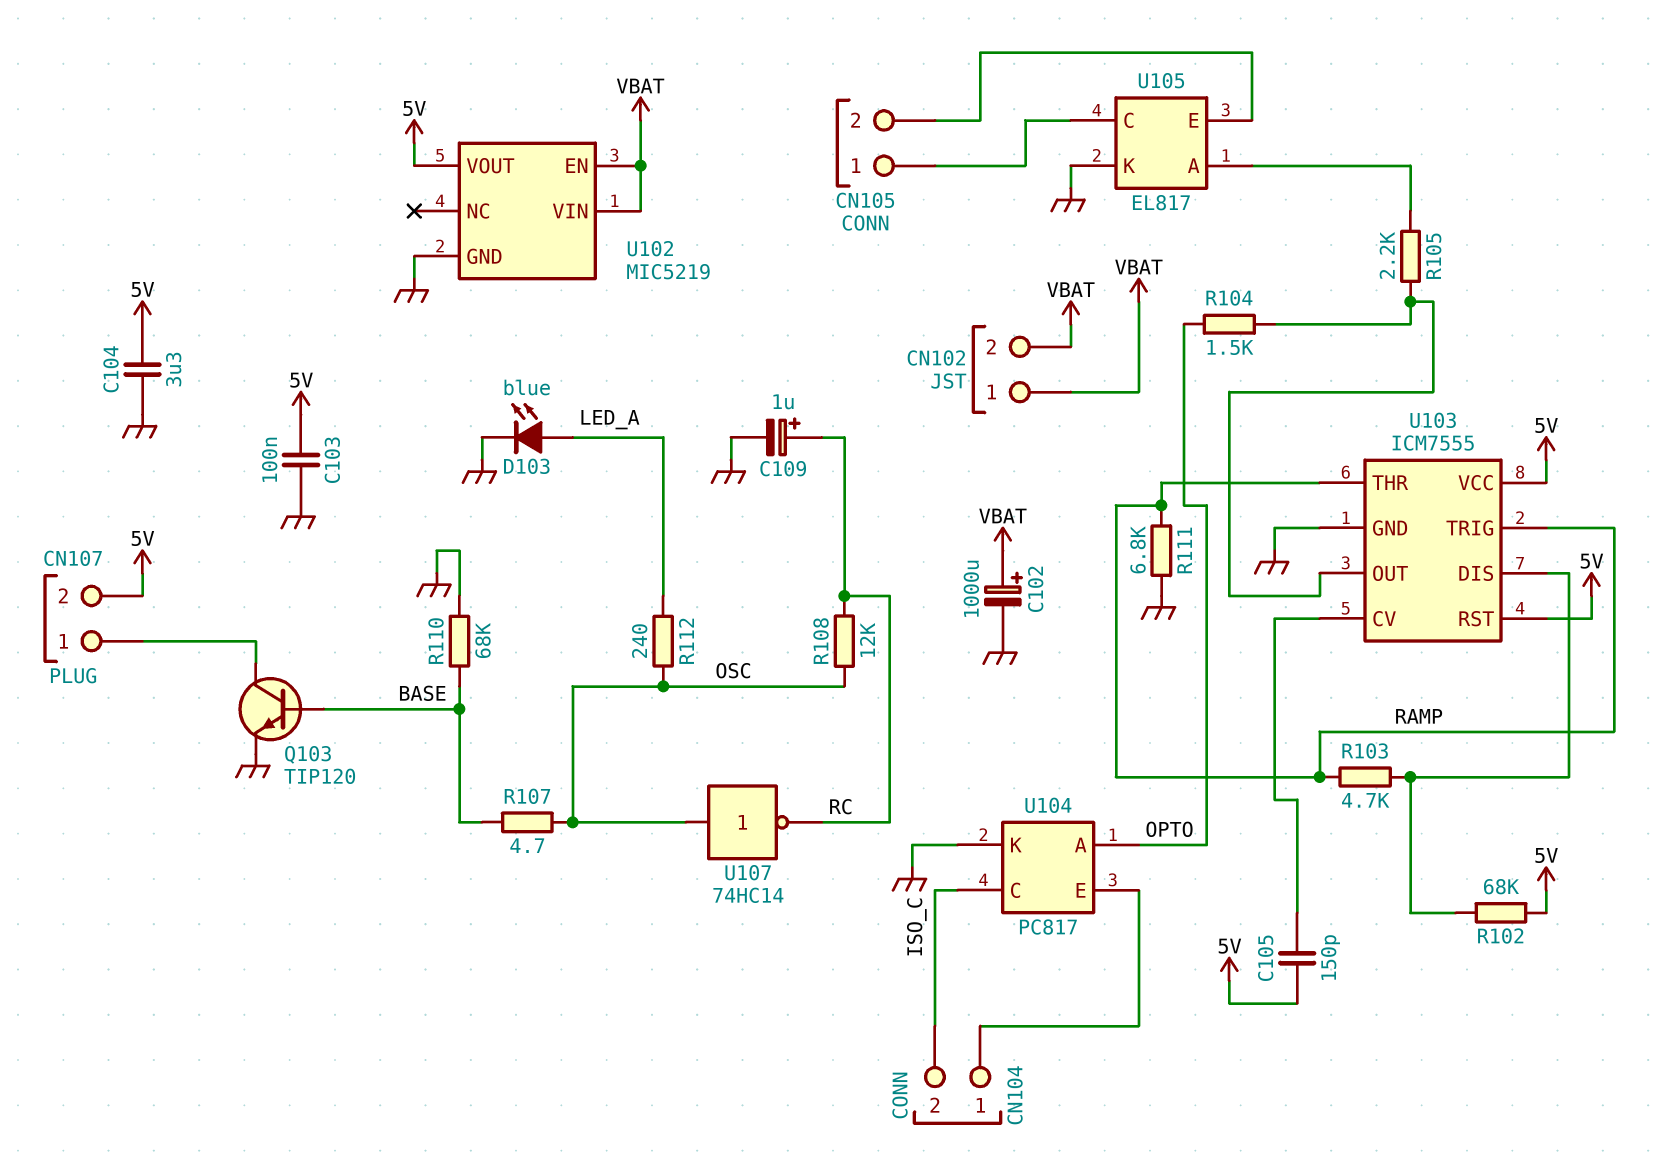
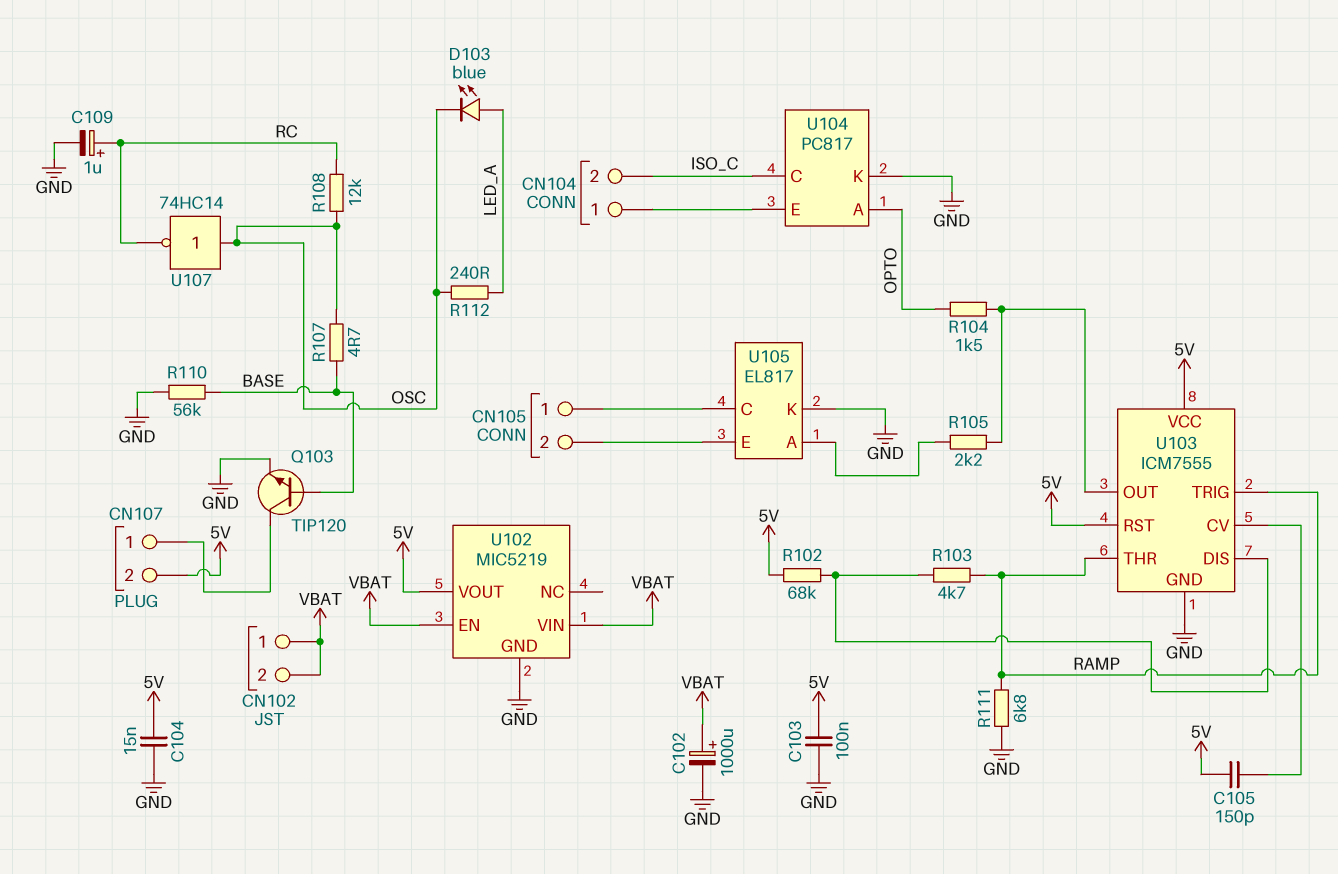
C104: 3.3uF (5V, GND) -> 15nF (5V, GND)
D103: LED blue (A LED_A, K GND) -> LED blue (A LED_A, K OSC)
R110: 68k (BASE, GND) -> 56k (BASE, GND)

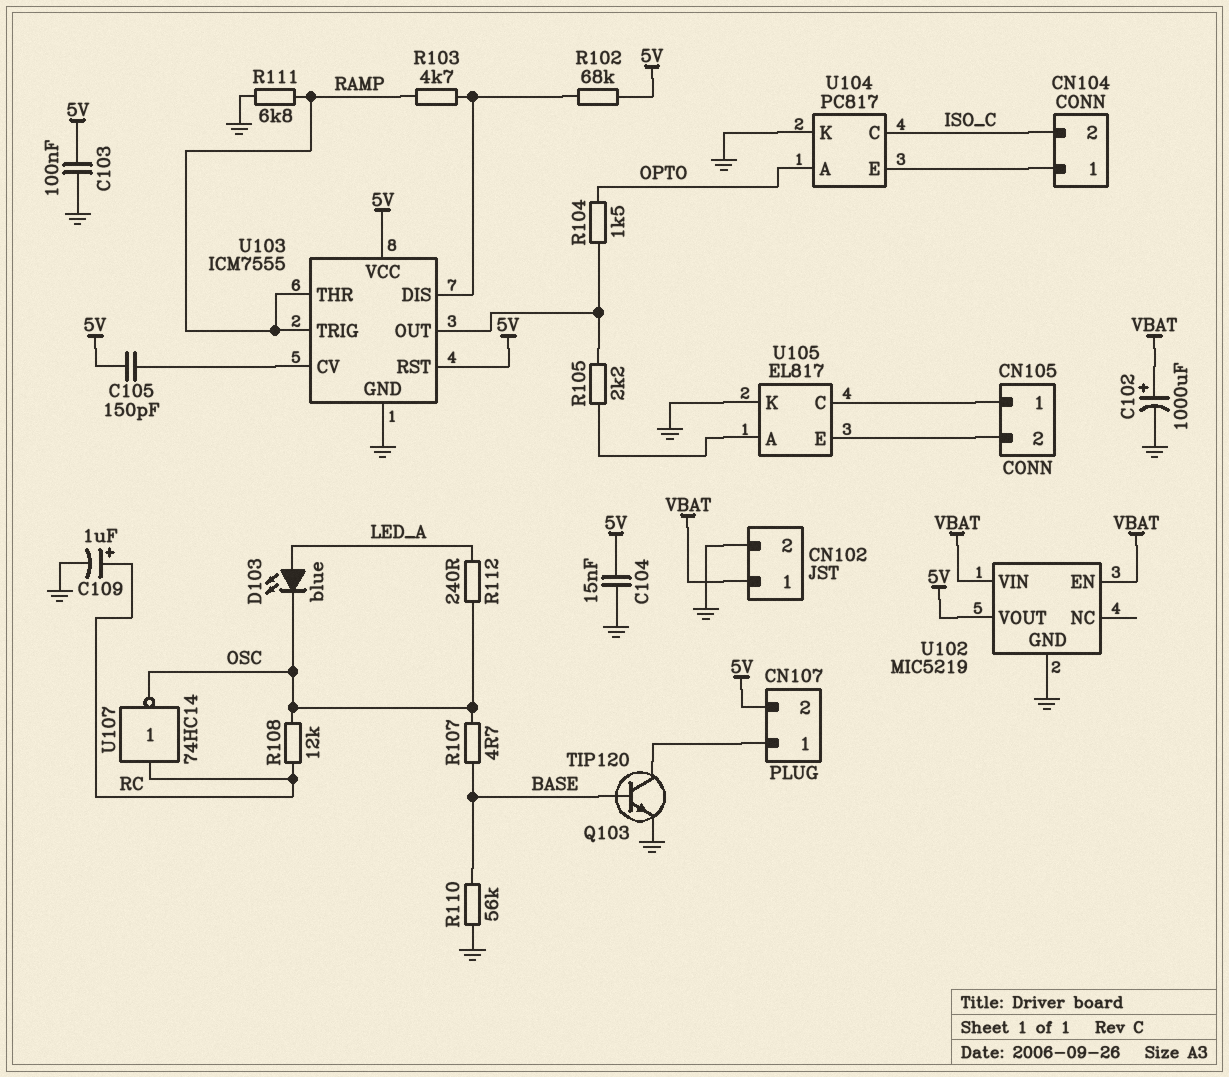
CN102 pin 2: VBAT -> GND
U107: NOT 74HC14 (in OSC, out RC) -> NOT 74HC14 (in RC, out OSC)

